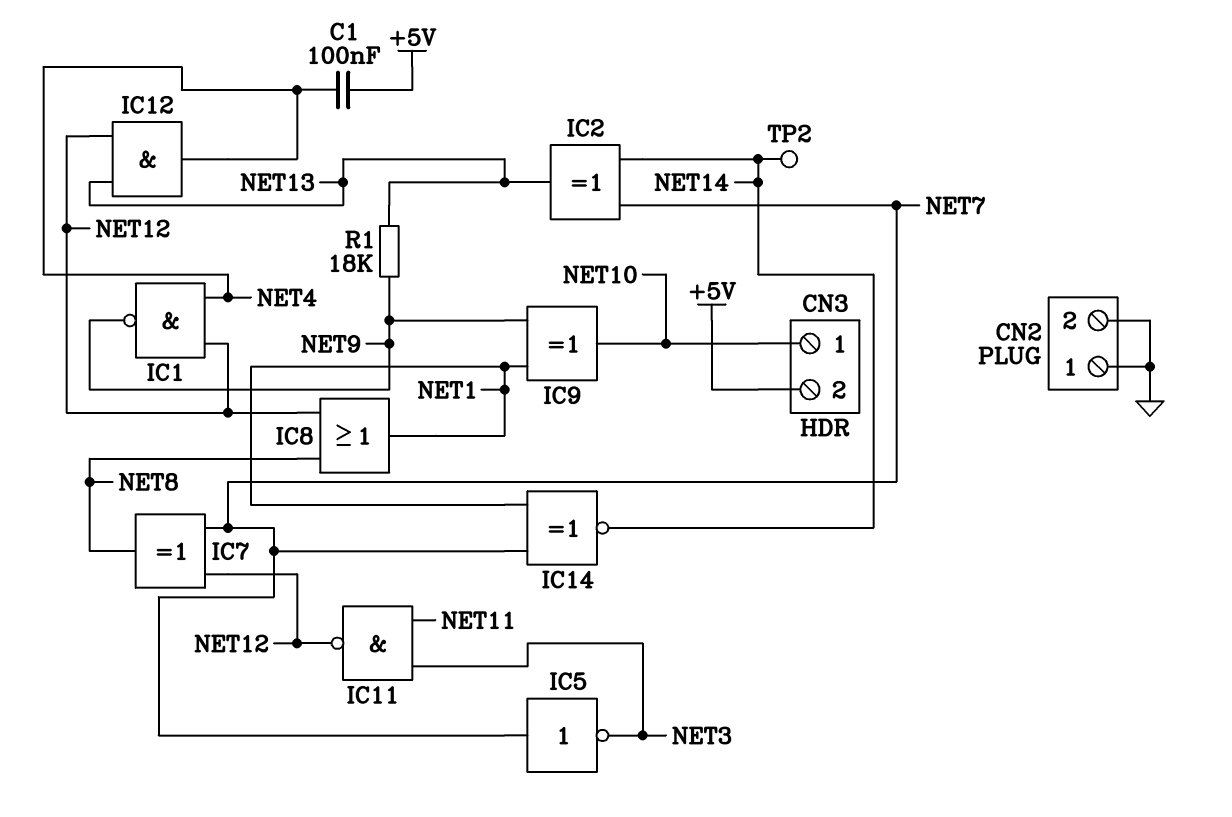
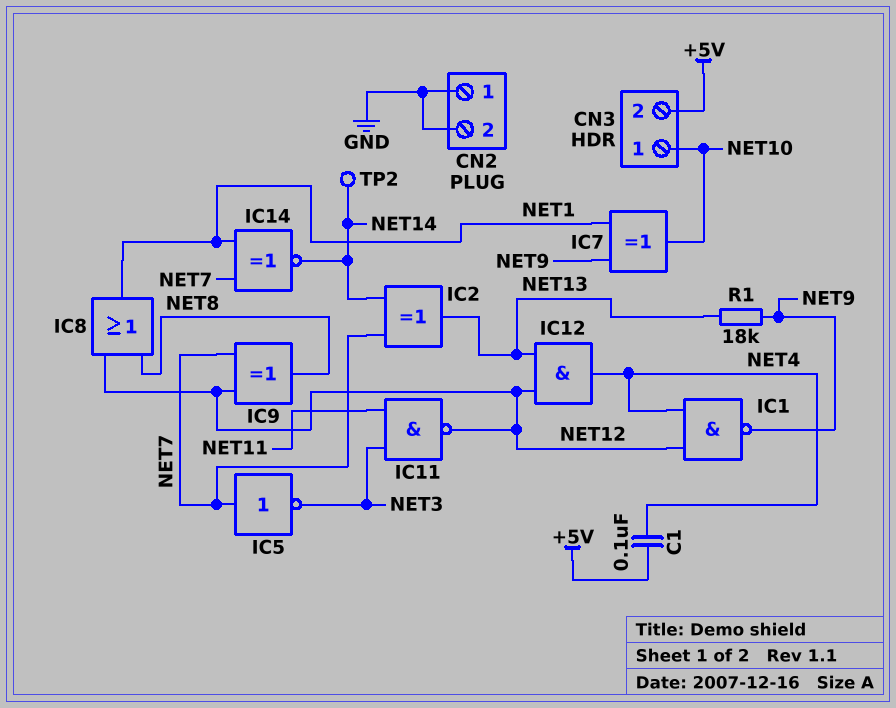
IC7: XOR (in NET7, in NET12, out NET8) -> XOR (in NET1, in NET9, out NET10)
IC9: XOR (in NET1, in NET9, out NET10) -> XOR (in NET7, in NET12, out NET8)

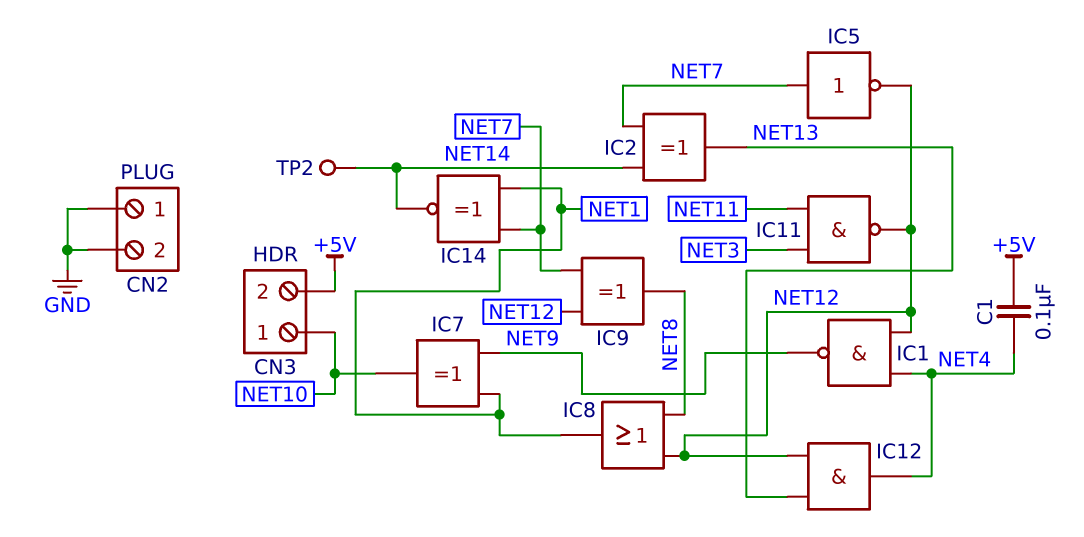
IC5: NOT (in NET7, out NET3) -> NOT (in NET7, out NET12)
R1: 18k (NET9, NET13) -> none

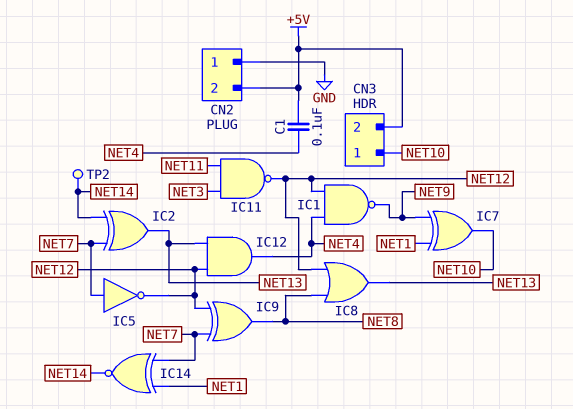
CN2 pin 2: GND -> +5V
IC8: OR (in NET8, in NET12, out NET1) -> OR (in NET8, in NET12, out NET13)

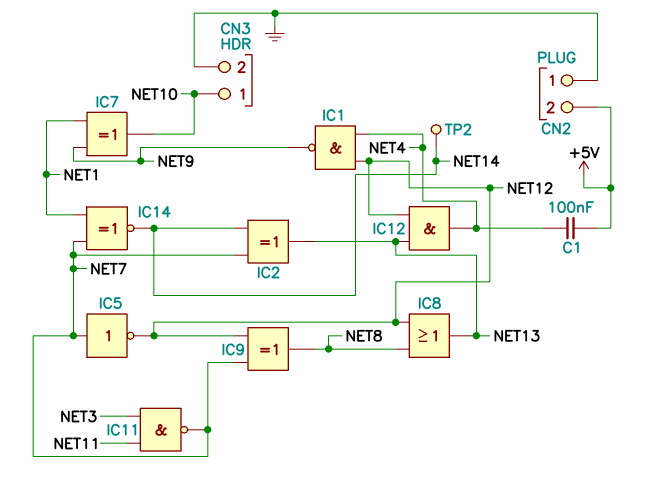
CN3 pin 2: +5V -> GND
IC11: NAND (in NET3, in NET11, out NET12) -> NAND (in NET3, in NET11, out NET7)

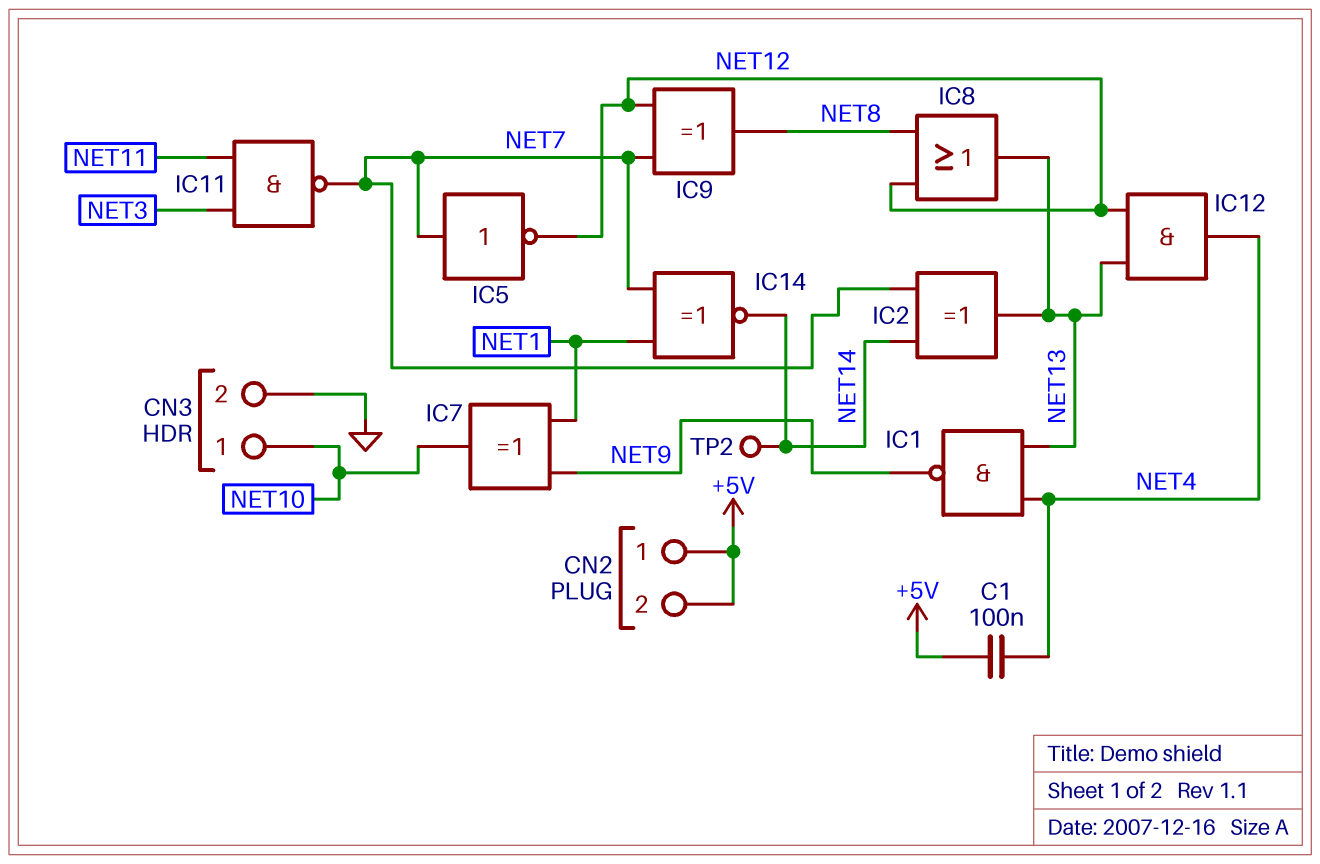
CN2 pin 1: GND -> +5V
IC1: NAND (in NET4, in NET12, out NET9) -> NAND (in NET4, in NET13, out NET9)

